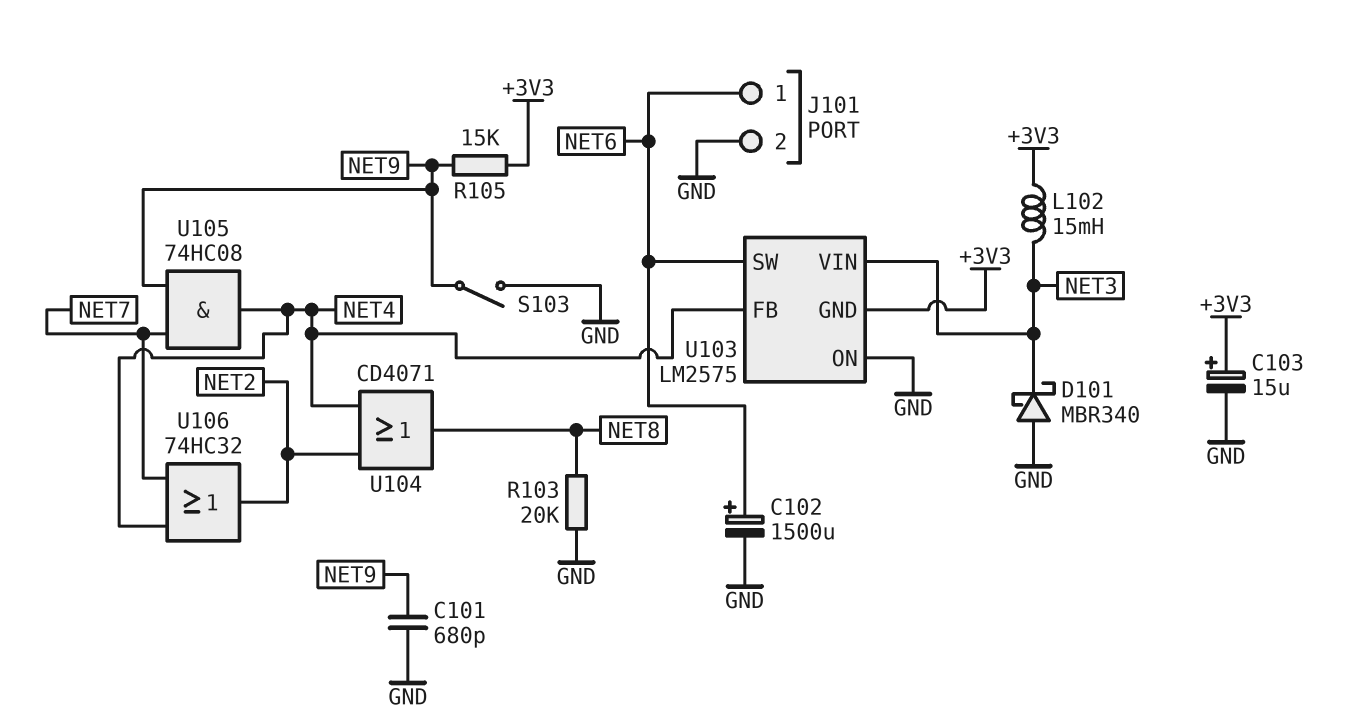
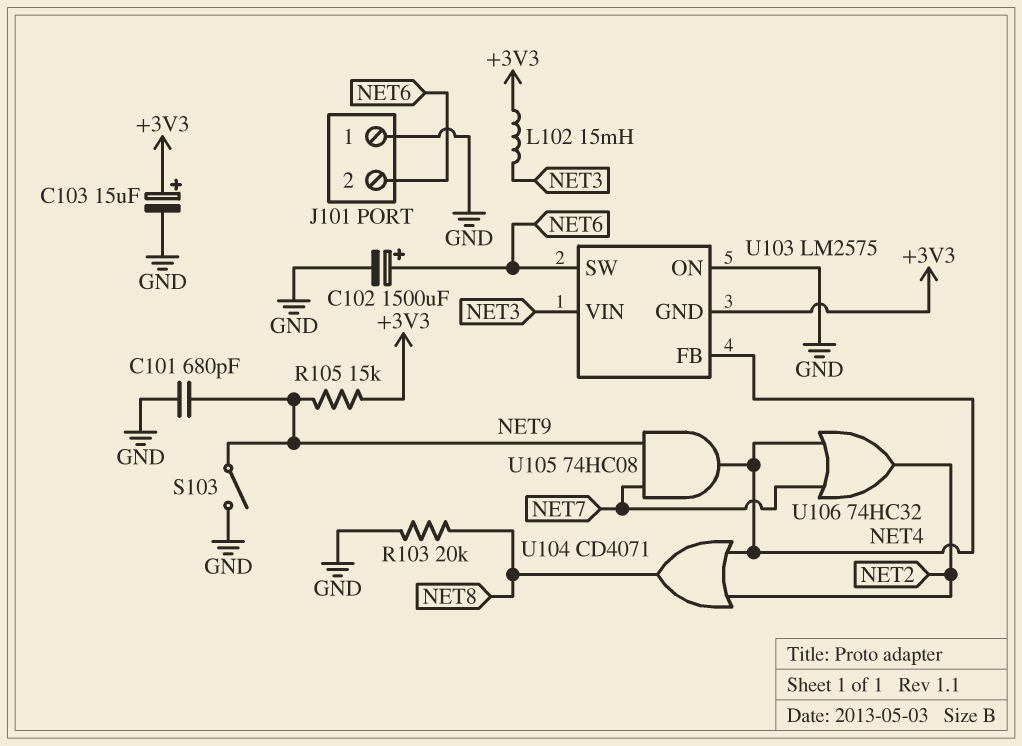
D101: schottky MBR340 (A GND, K NET3) -> none
J101 pin 1: NET6 -> GND
J101 pin 2: GND -> NET6

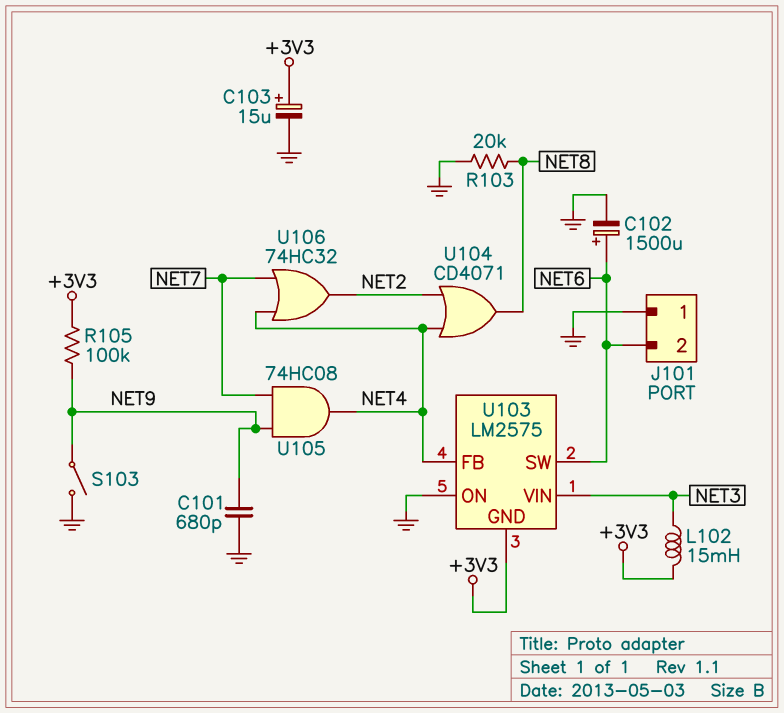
R105: 15k (+3V3, NET9) -> 100k (+3V3, NET9)

